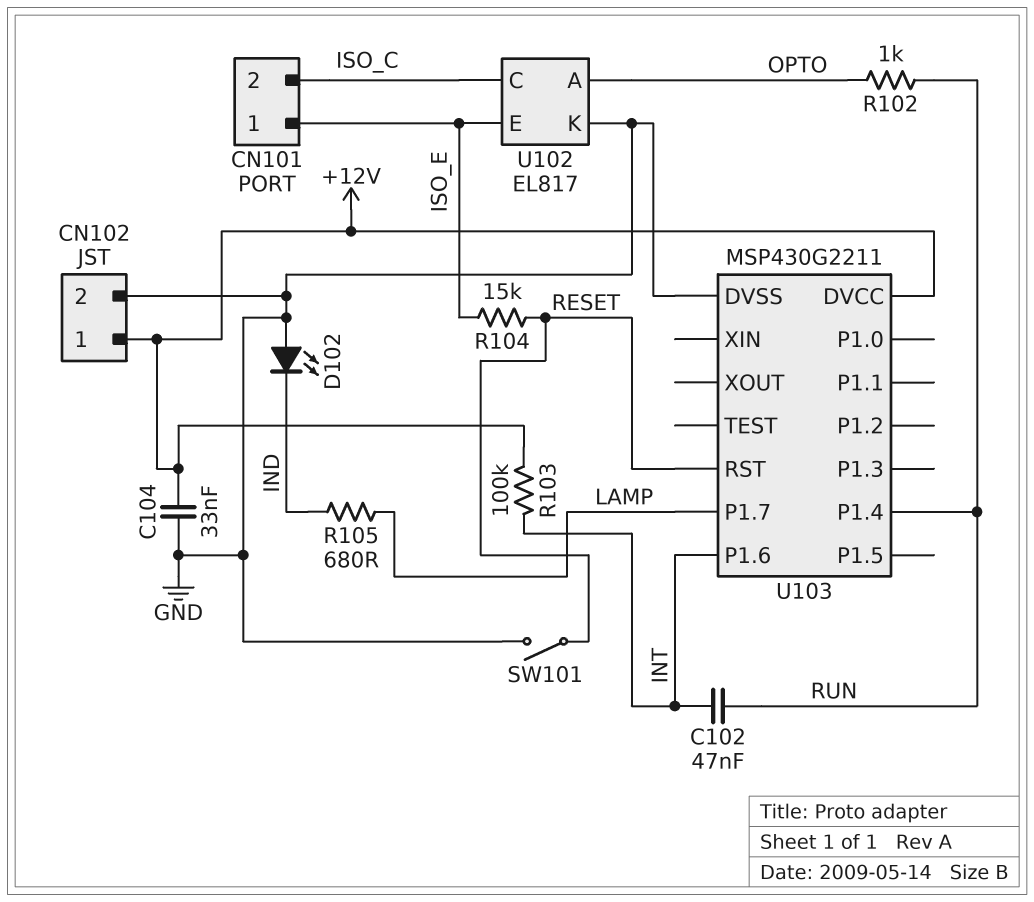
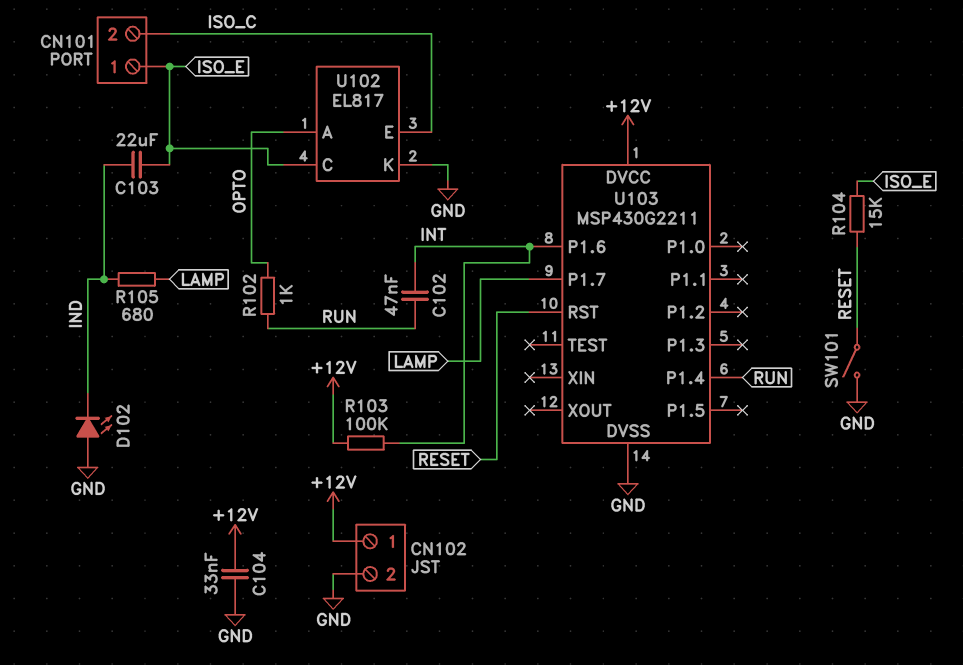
C103: none -> 22uF (IND, ISO_E)
U102 pin C: ISO_C -> ISO_E
U102 pin E: ISO_E -> ISO_C

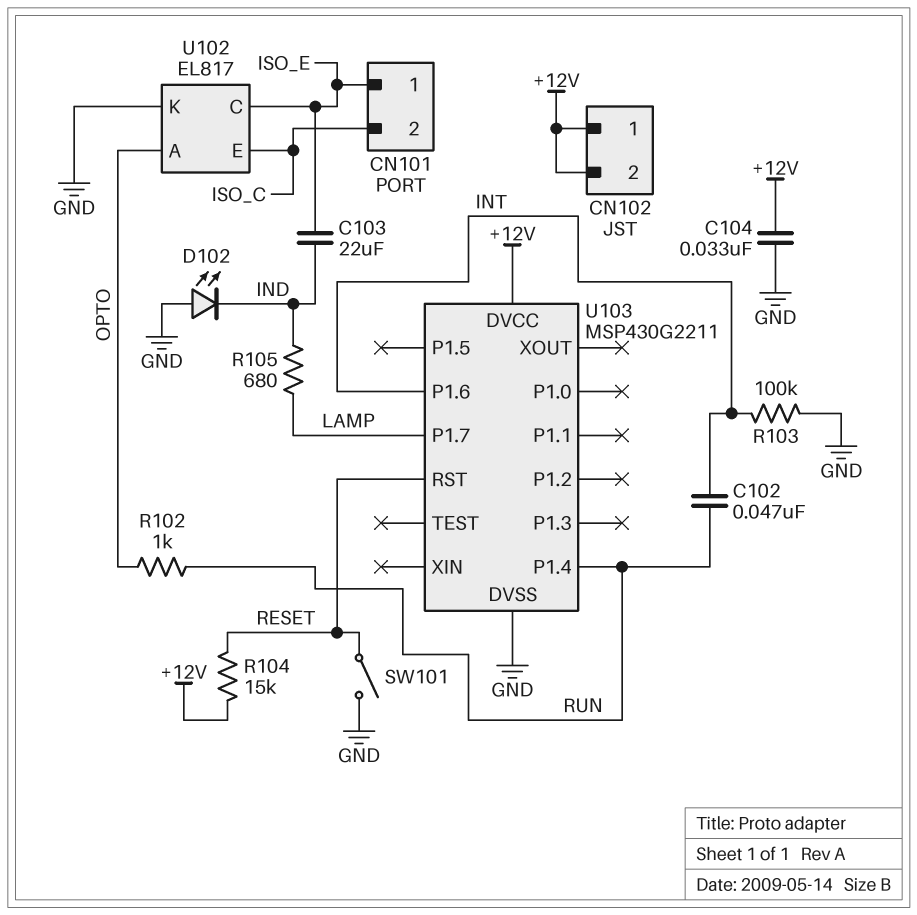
CN102 pin 2: GND -> +12V
R103: 100k (+12V, INT) -> 100k (GND, INT)
R104: 15k (ISO_E, RESET) -> 15k (+12V, RESET)

